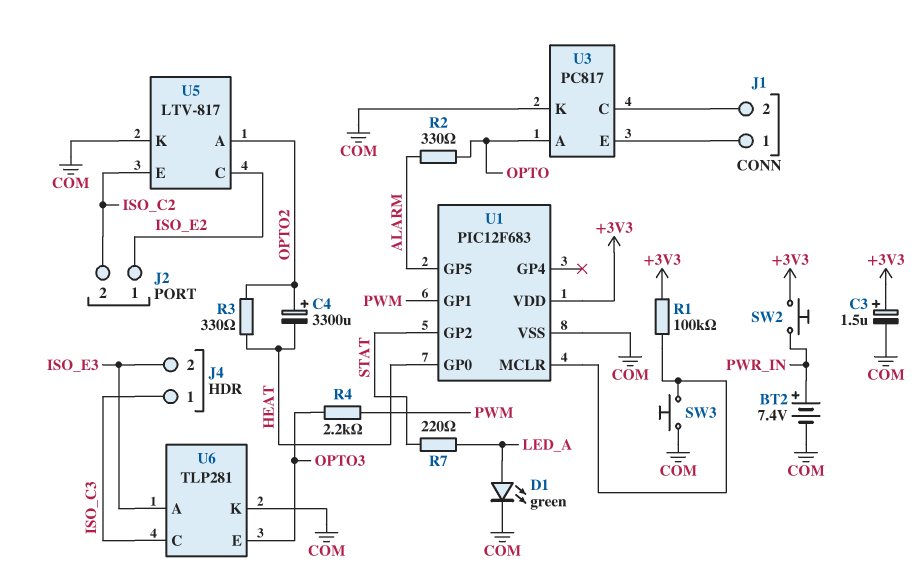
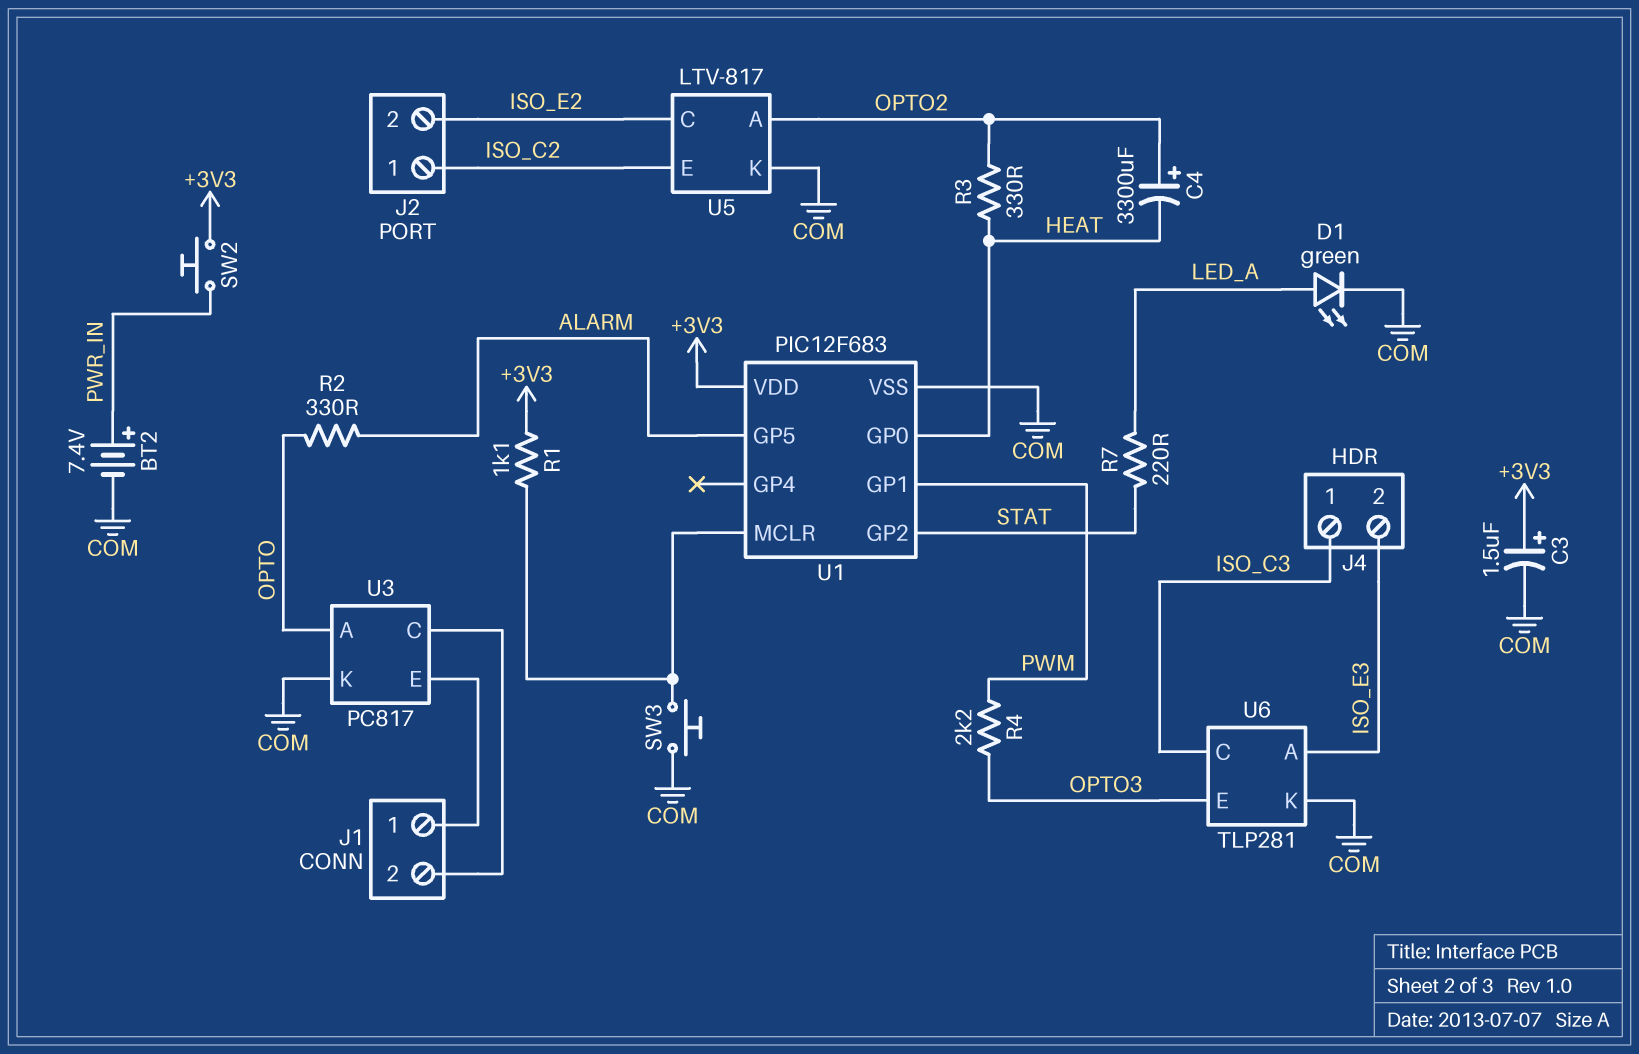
J2 pin 1: ISO_E2 -> ISO_C2
J2 pin 2: ISO_C2 -> ISO_E2
R1: 100k (+3V3, U1/MCLR) -> 1.1k (+3V3, U1/MCLR)

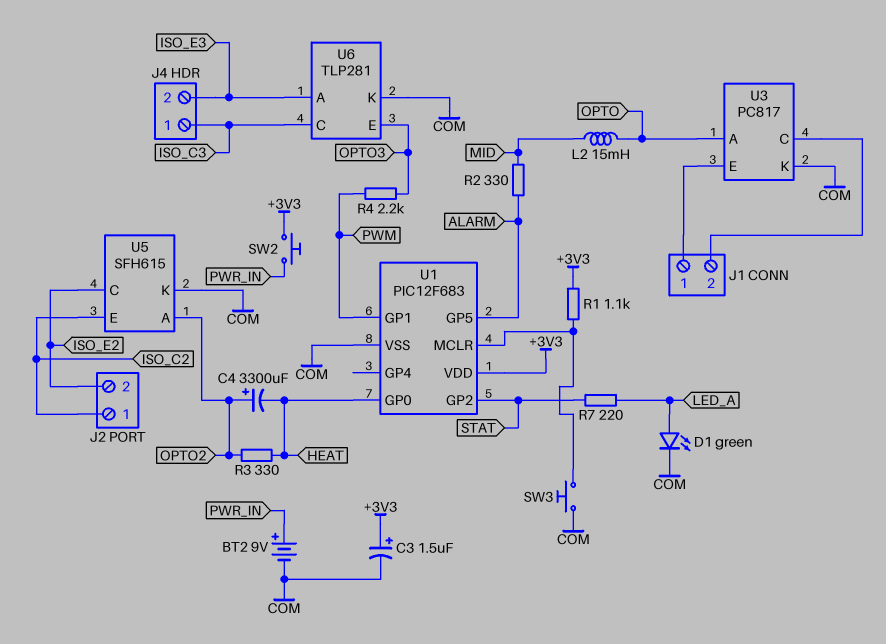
BT2: 7.4V (plus PWR_IN, minus COM) -> 9V (plus PWR_IN, minus COM)
L2: none -> 15mH (MID, OPTO)
R2: 330 (ALARM, OPTO) -> 330 (ALARM, MID)
U5: LTV-817 -> SFH615

